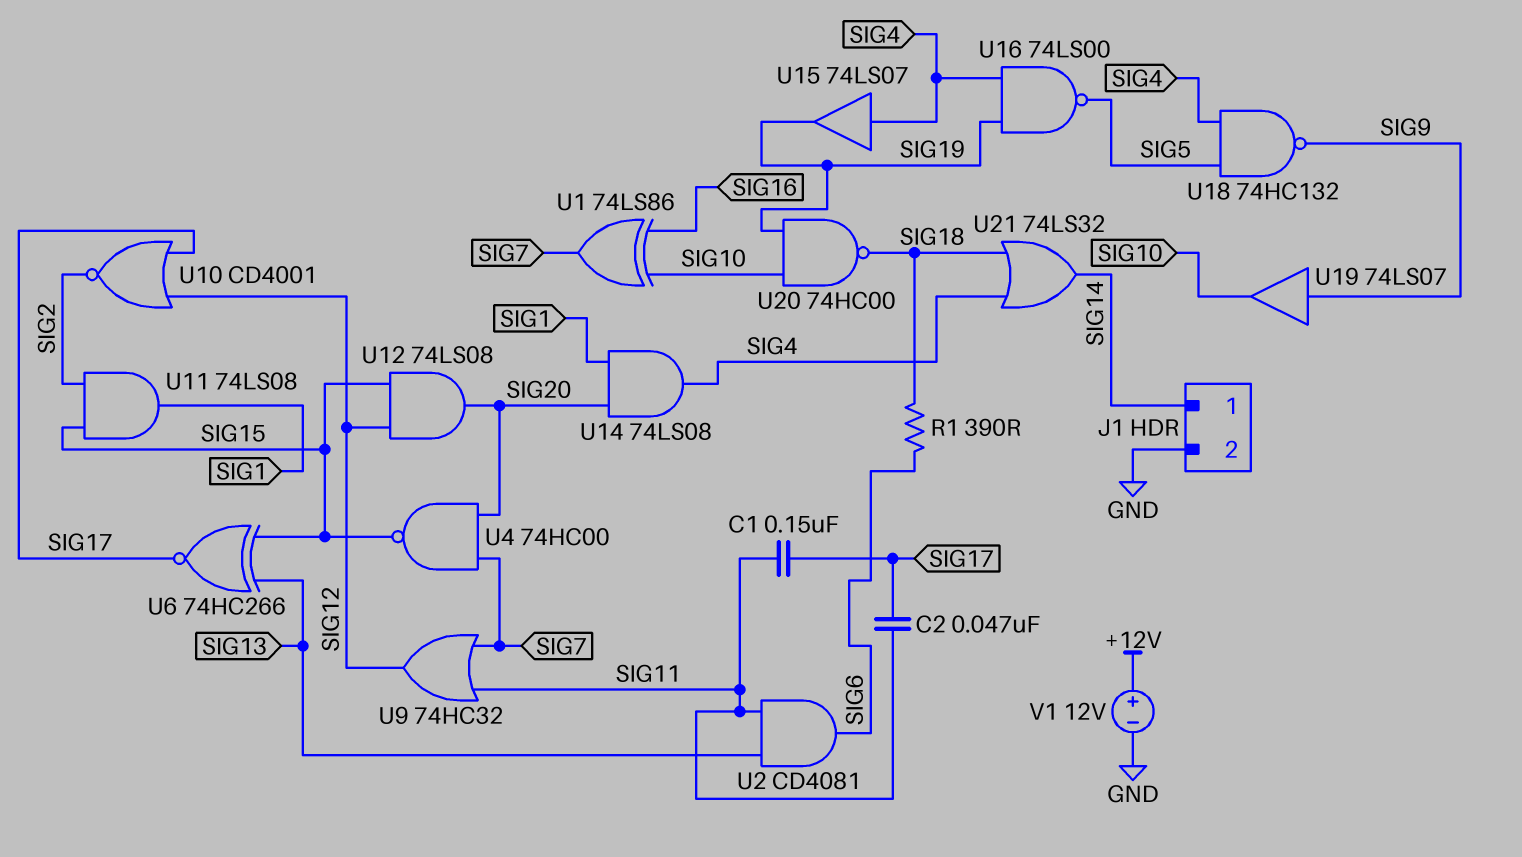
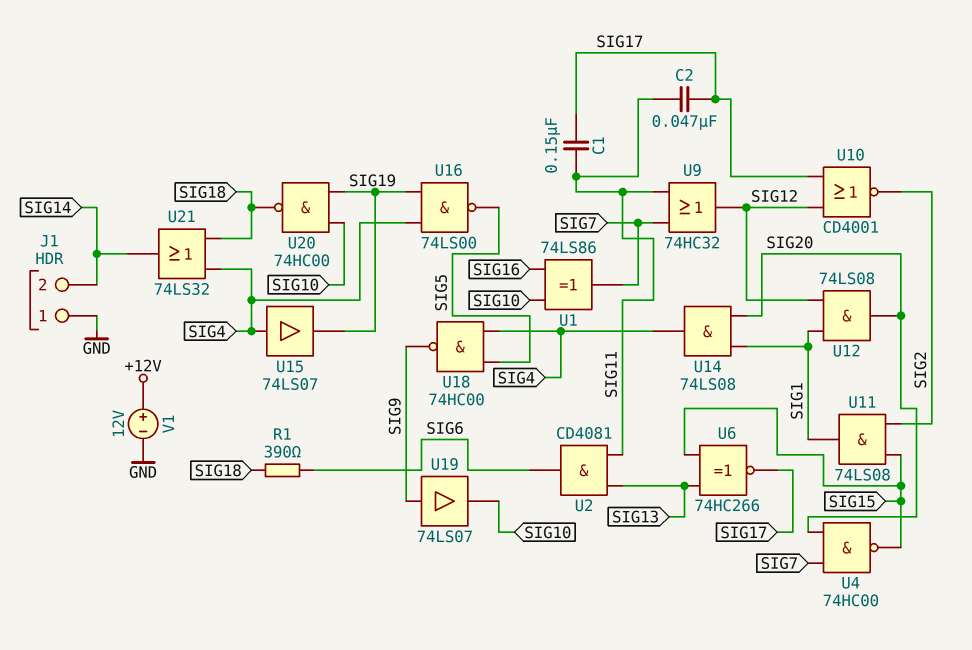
J1 pin 1: SIG14 -> GND
J1 pin 2: GND -> SIG14
U12: AND 74LS08 (in SIG12, in SIG15, out SIG20) -> AND 74LS08 (in SIG1, in SIG12, out SIG20)
U18: NAND 74HC132 (in SIG4, in SIG5, out SIG9) -> NAND 74HC00 (in SIG4, in SIG5, out SIG9)

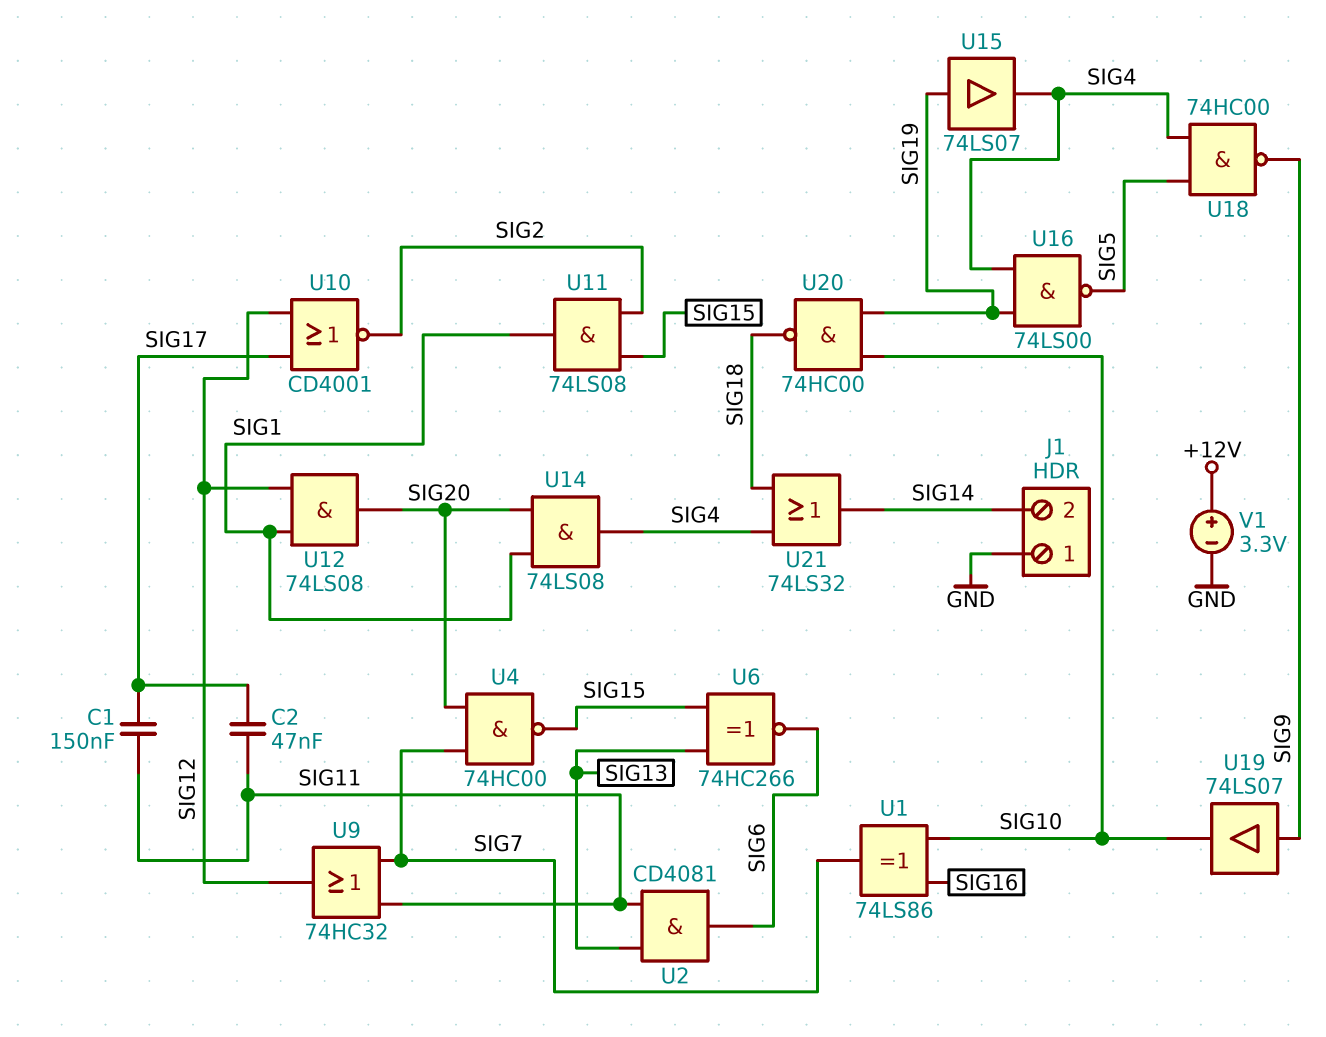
R1: 390 (SIG6, SIG18) -> none
U6: XNOR 74HC266 (in SIG13, in SIG15, out SIG17) -> XNOR 74HC266 (in SIG13, in SIG15, out SIG6)
U15: buffer 74LS07 (in SIG4, out SIG19) -> buffer 74LS07 (in SIG19, out SIG4)
V1: 12V (plus +12V, minus GND) -> 3.3V (plus +12V, minus GND)

